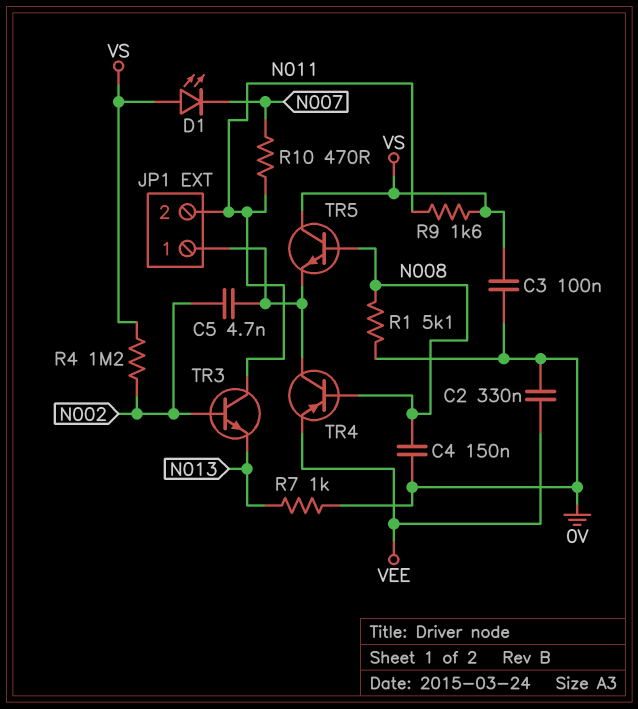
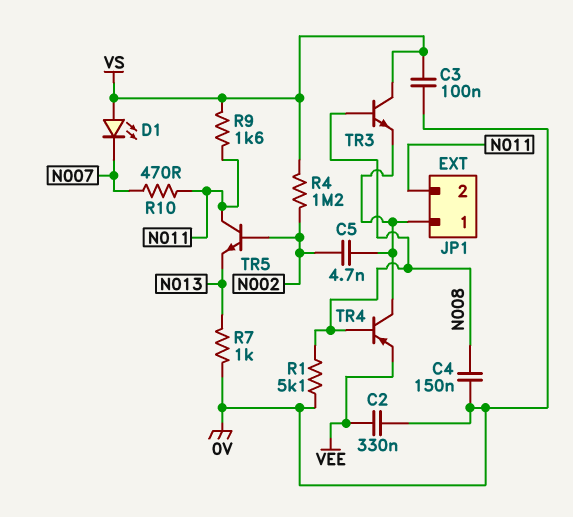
TR3: NPN (B N002, C N011, E N013) -> NPN (B N008, C VS, E JP1/1)
TR5: NPN (B N008, C VS, E JP1/1) -> NPN (B N002, C N011, E N013)

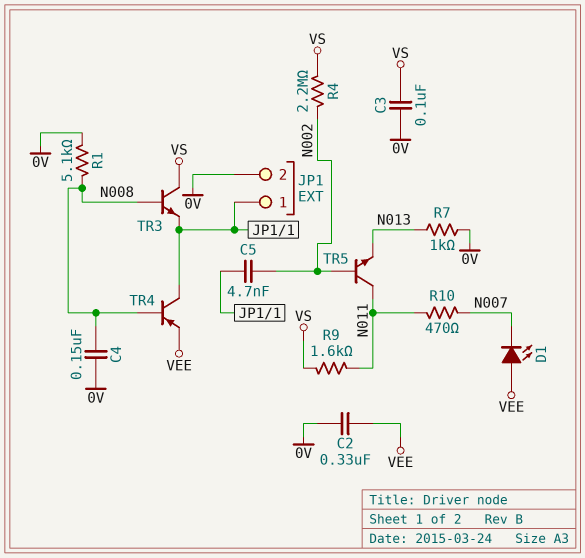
D1: LED (A VS, K N007) -> LED (A VEE, K N007)
JP1 pin 2: N011 -> 0V
R4: 1.2M (N002, VS) -> 2.2M (N002, VS)

